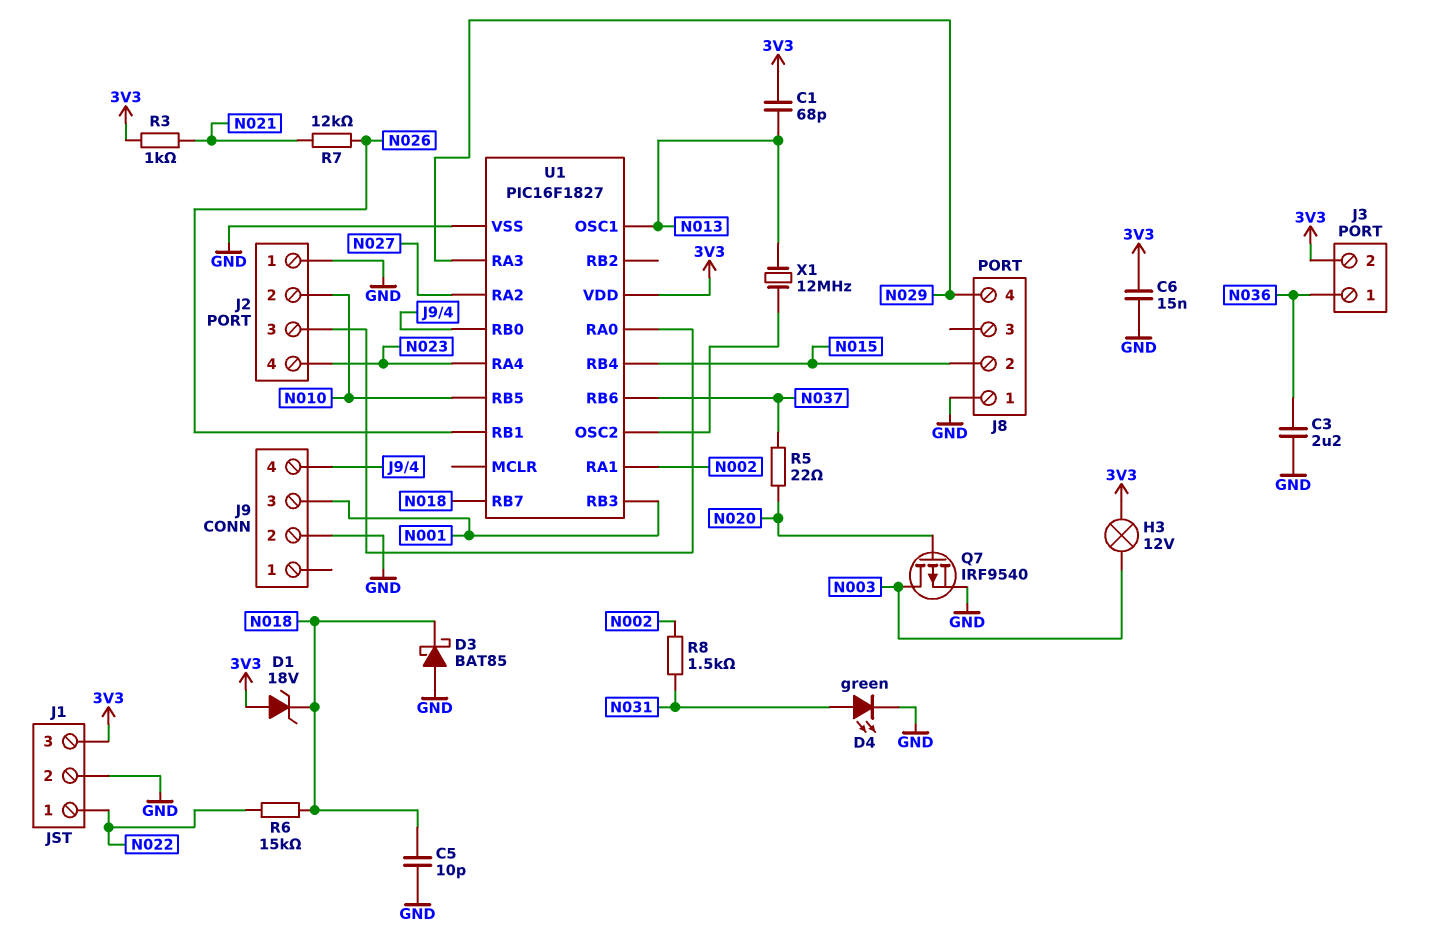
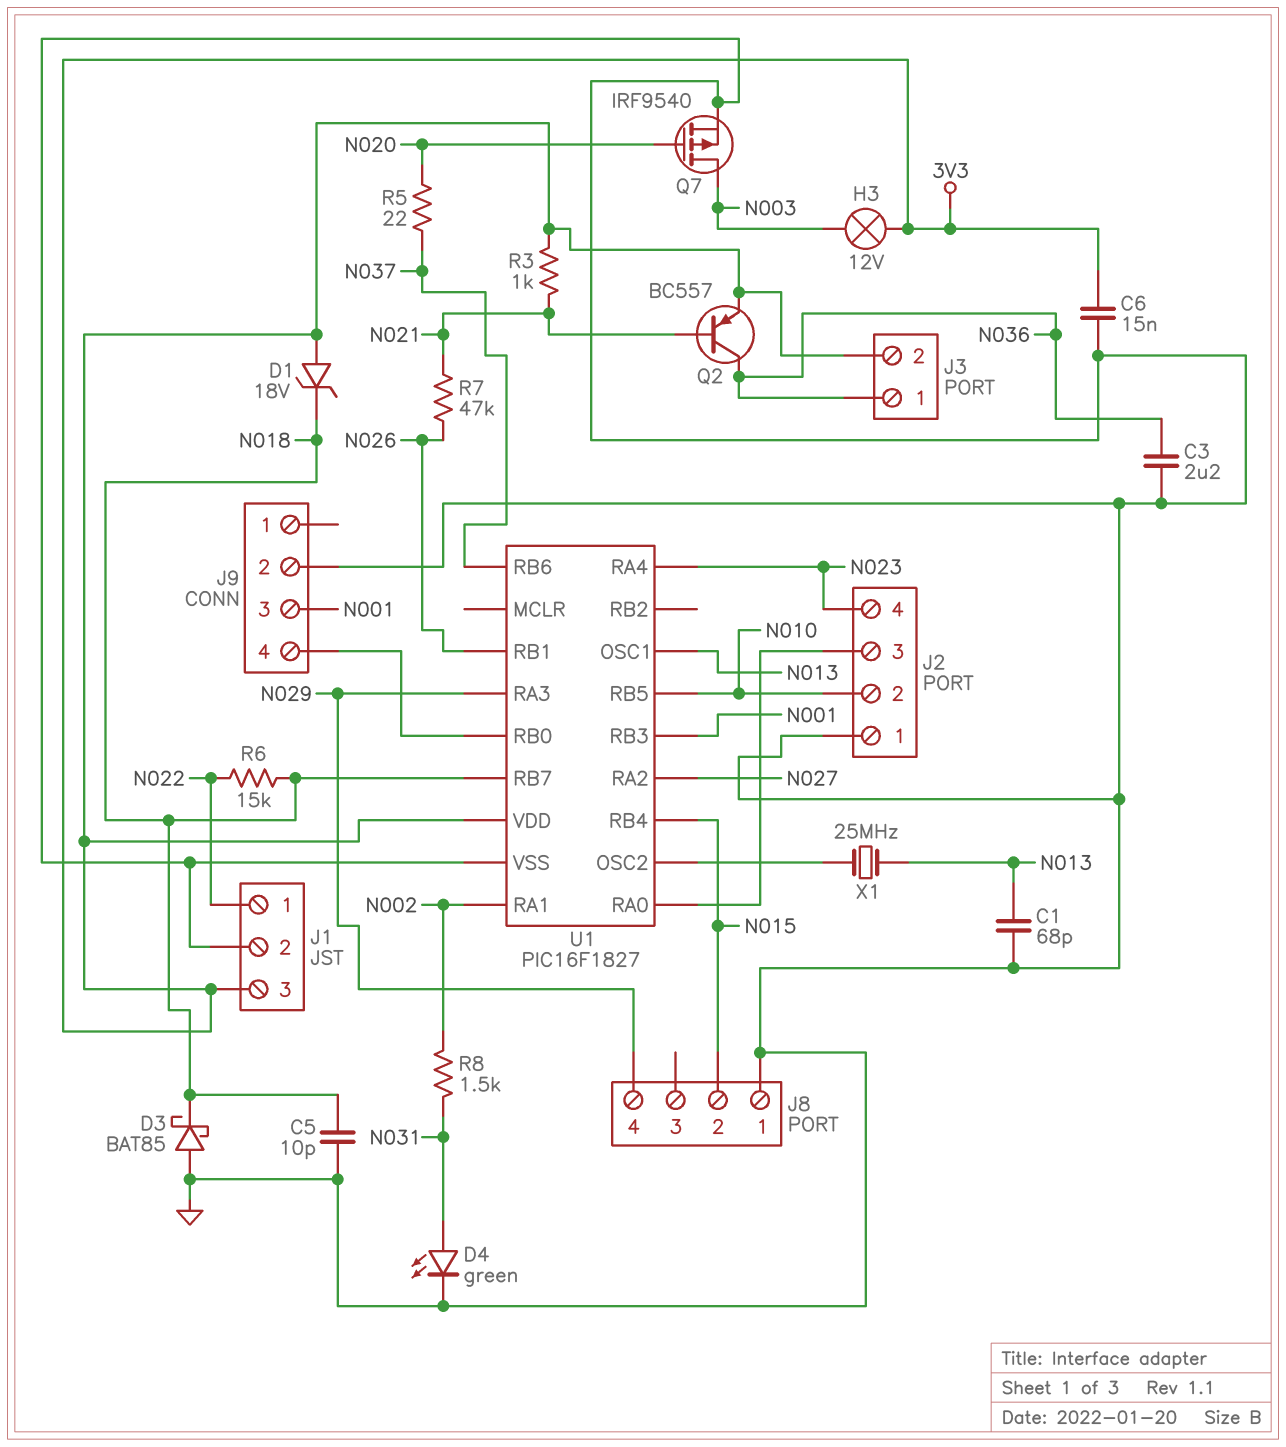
C1: 68pF (3V3, N013) -> 68pF (GND, N013)
Q2: none -> PNP BC557 (B N021, C N036, E 3V3)
R7: 12k (N021, N026) -> 47k (N021, N026)
X1: 12MHz (N013, U1/OSC2) -> 25MHz (N013, U1/OSC2)

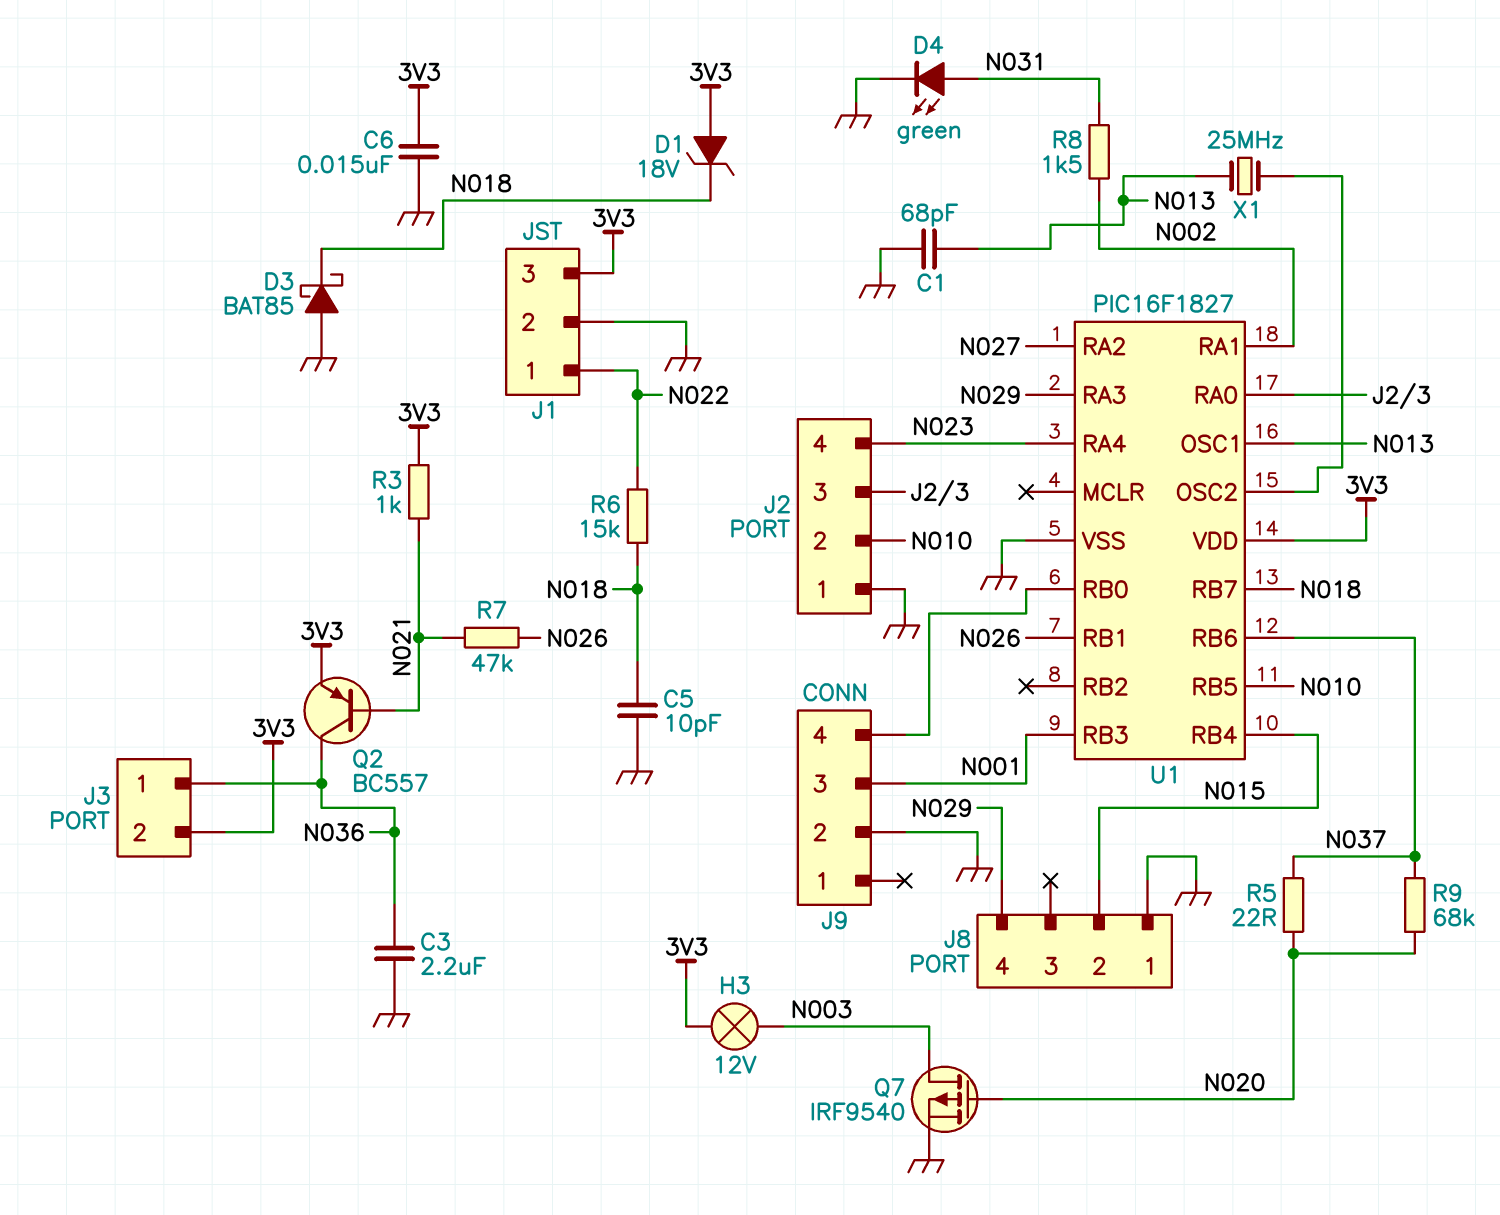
R9: none -> 68k (N020, N037)

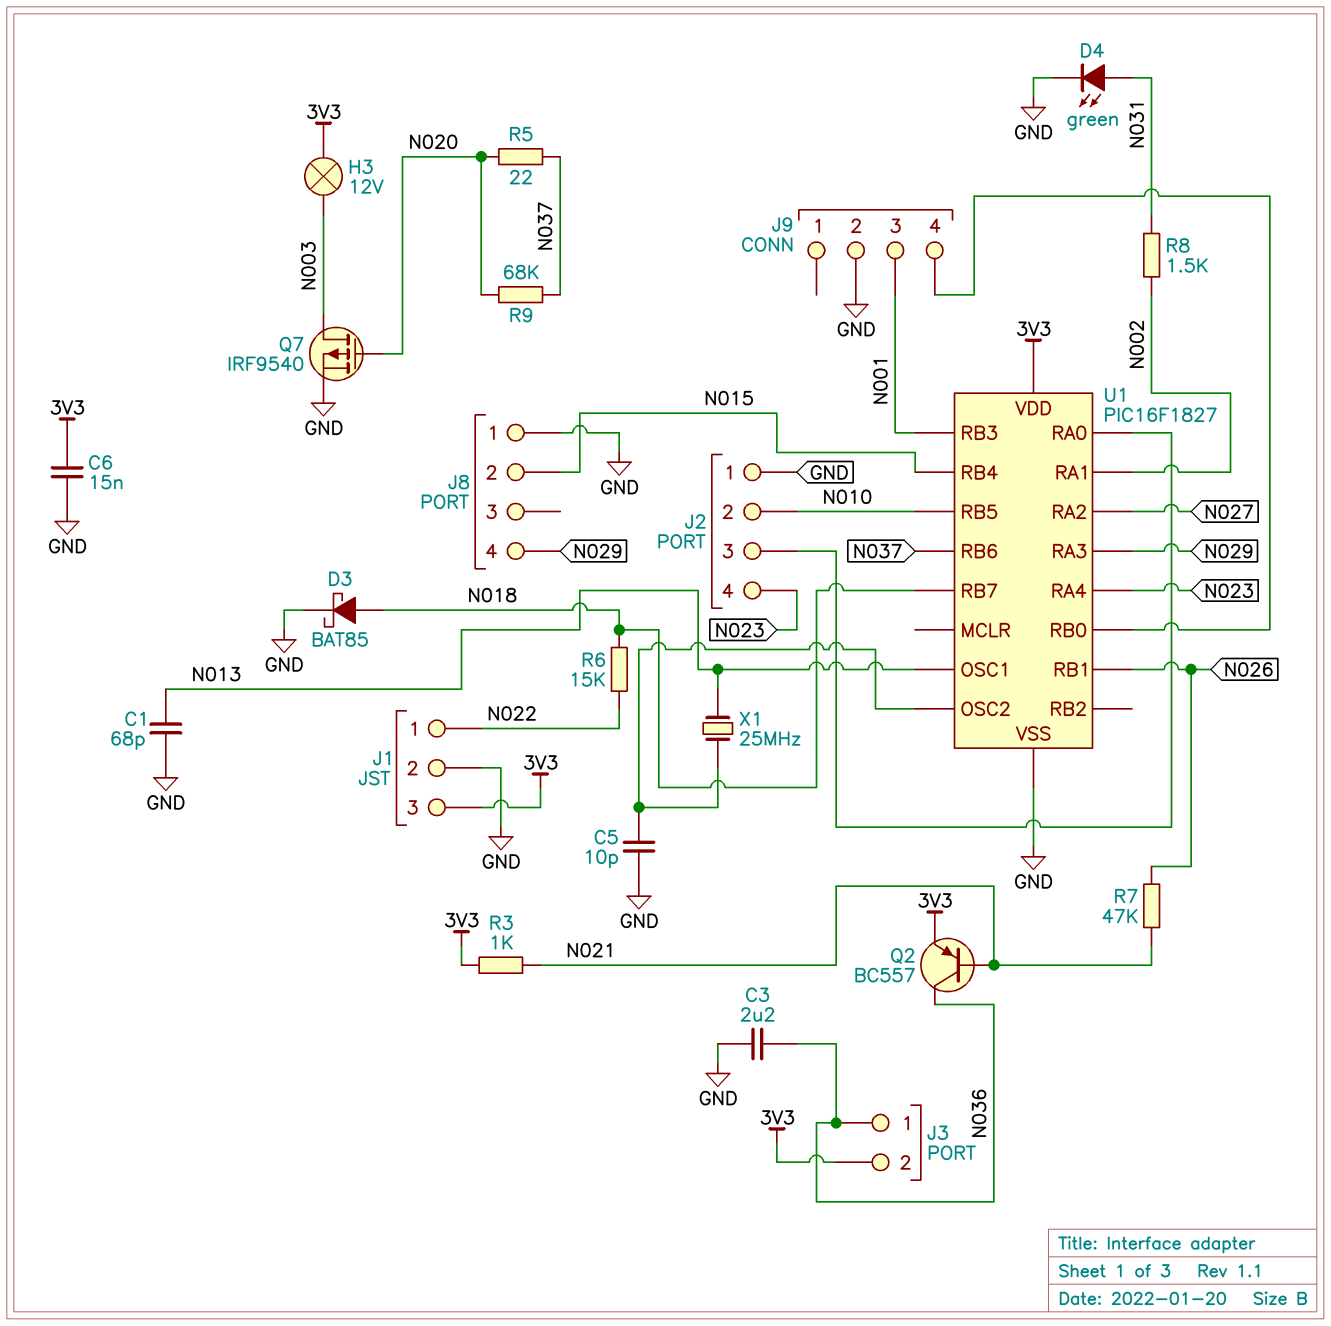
C5: 10pF (GND, N018) -> 10pF (GND, U1/OSC2)
D1: zener 18V (A 3V3, K N018) -> none
D3: schottky BAT85 (A GND, K N018) -> schottky BAT85 (A N018, K GND)

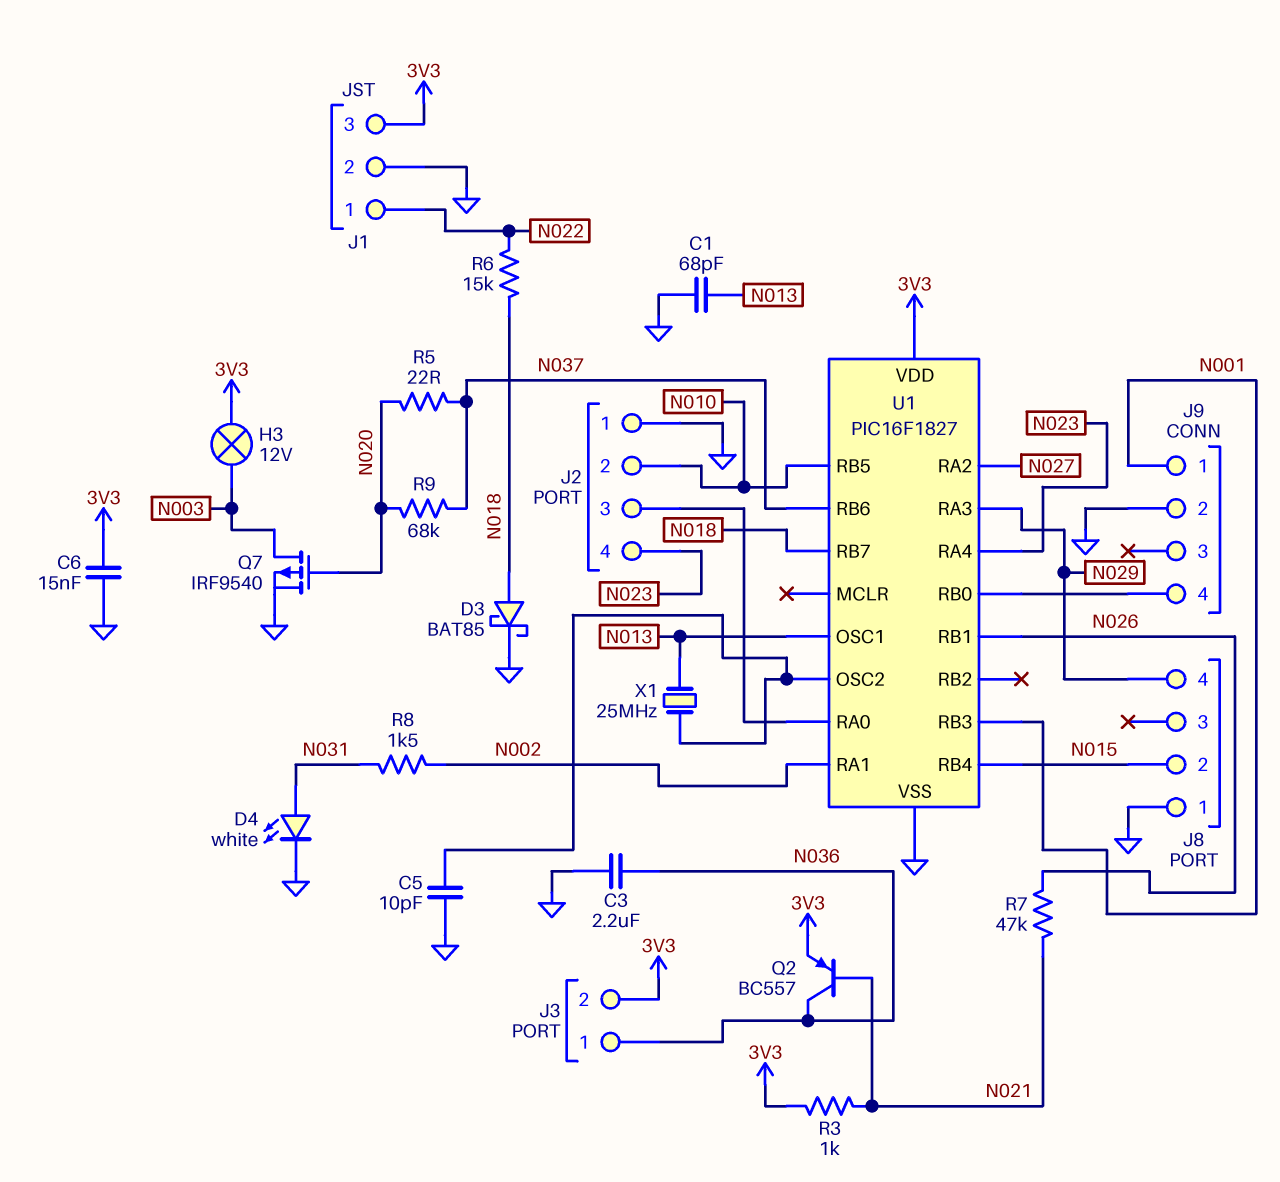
D4: LED green (A N031, K GND) -> LED white (A N031, K GND)
J9 pin 1: none -> N001
J9 pin 3: N001 -> none

